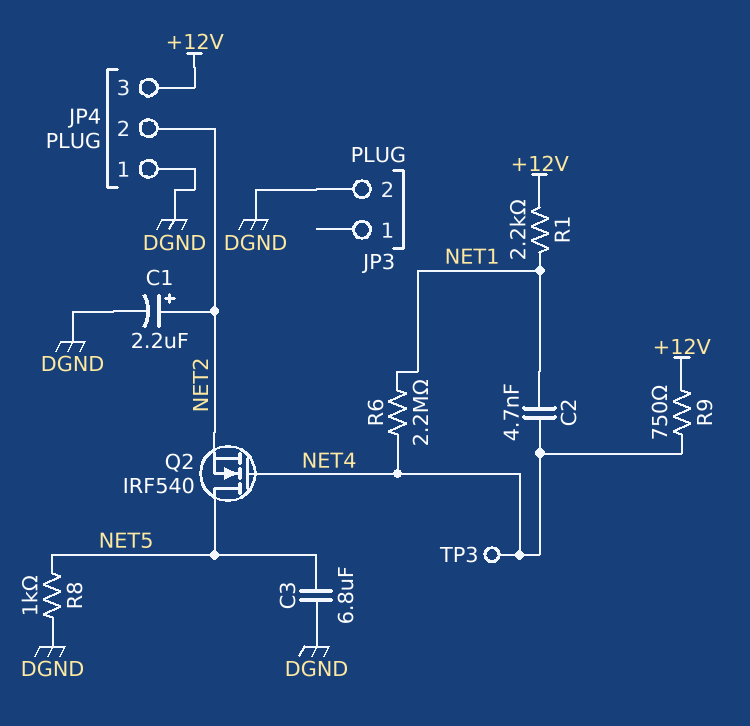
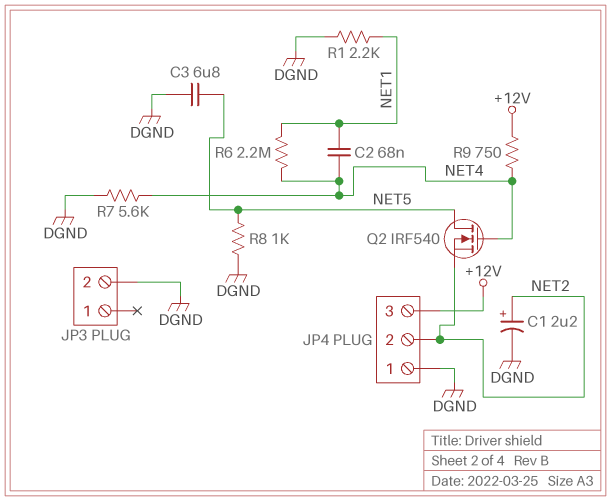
C2: 4.7nF (NET1, NET4) -> 68nF (NET1, NET4)
R1: 2.2k (+12V, NET1) -> 2.2k (DGND, NET1)
R7: none -> 5.6k (DGND, NET4)
TP3: test point (NET4) -> none

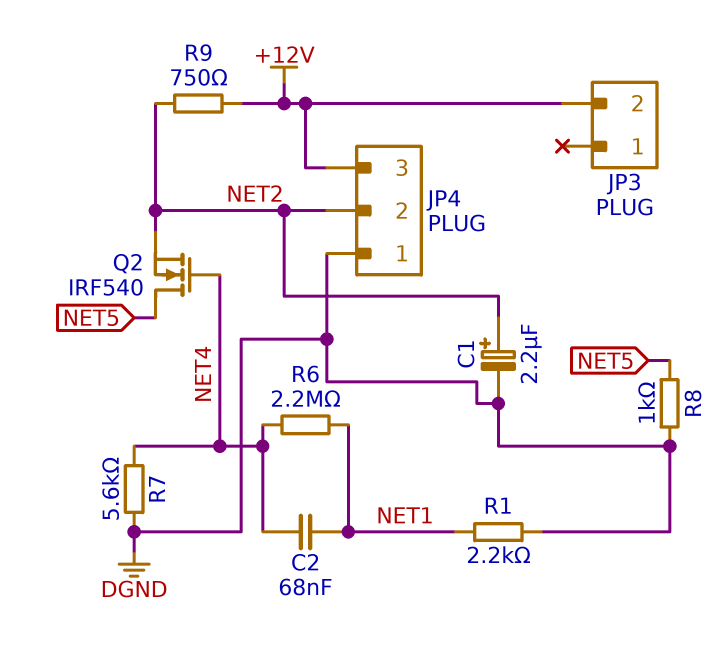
C3: 6.8uF (DGND, NET5) -> none
JP3 pin 2: DGND -> +12V
R9: 750 (+12V, NET4) -> 750 (+12V, NET2)

